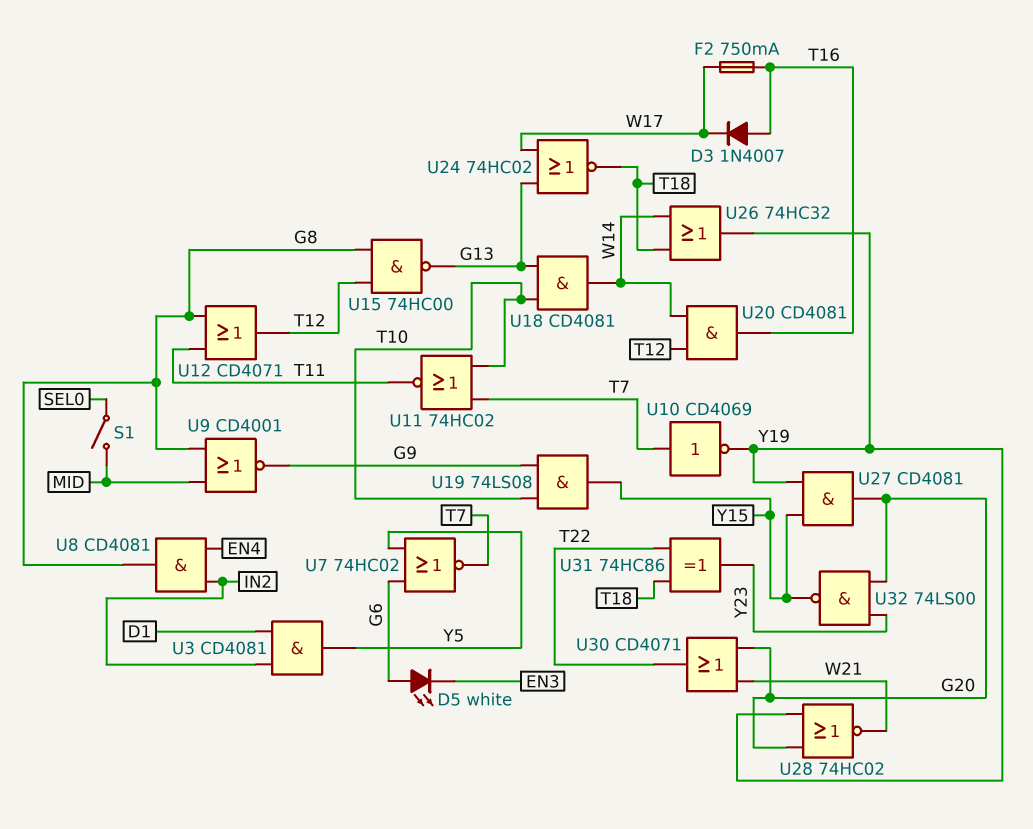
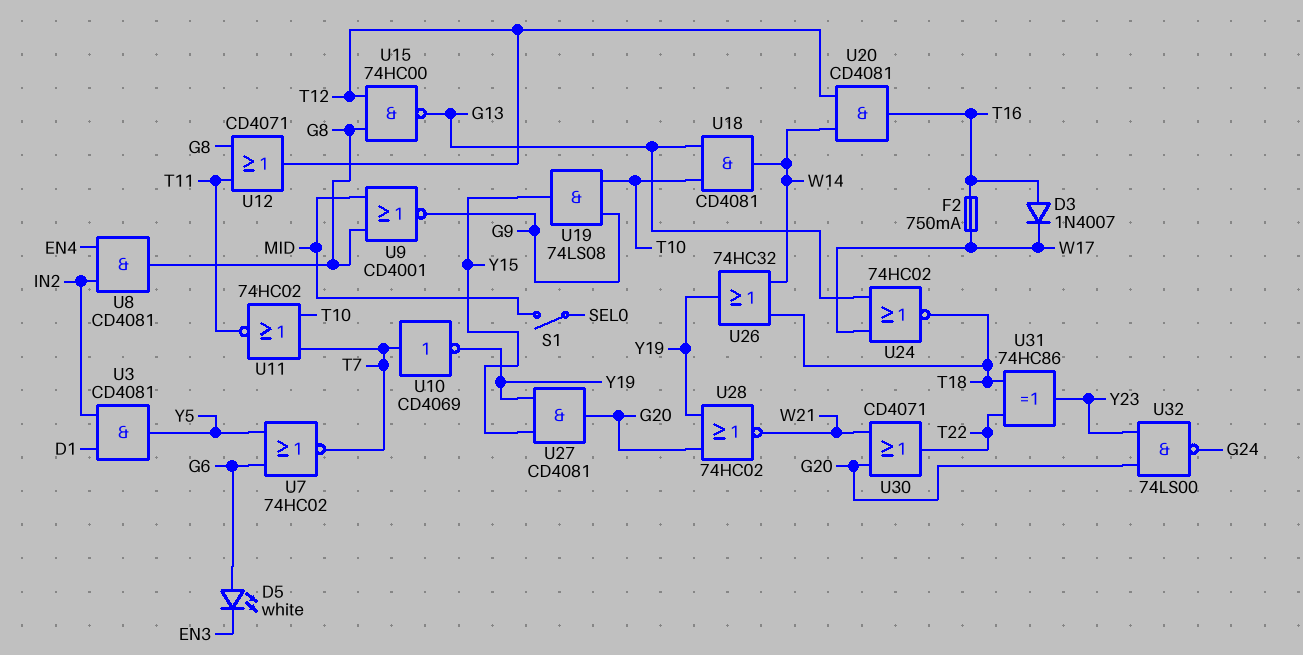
U32: NAND 74LS00 (in G20, in Y23, out Y15) -> NAND 74LS00 (in G20, in Y23, out G24)

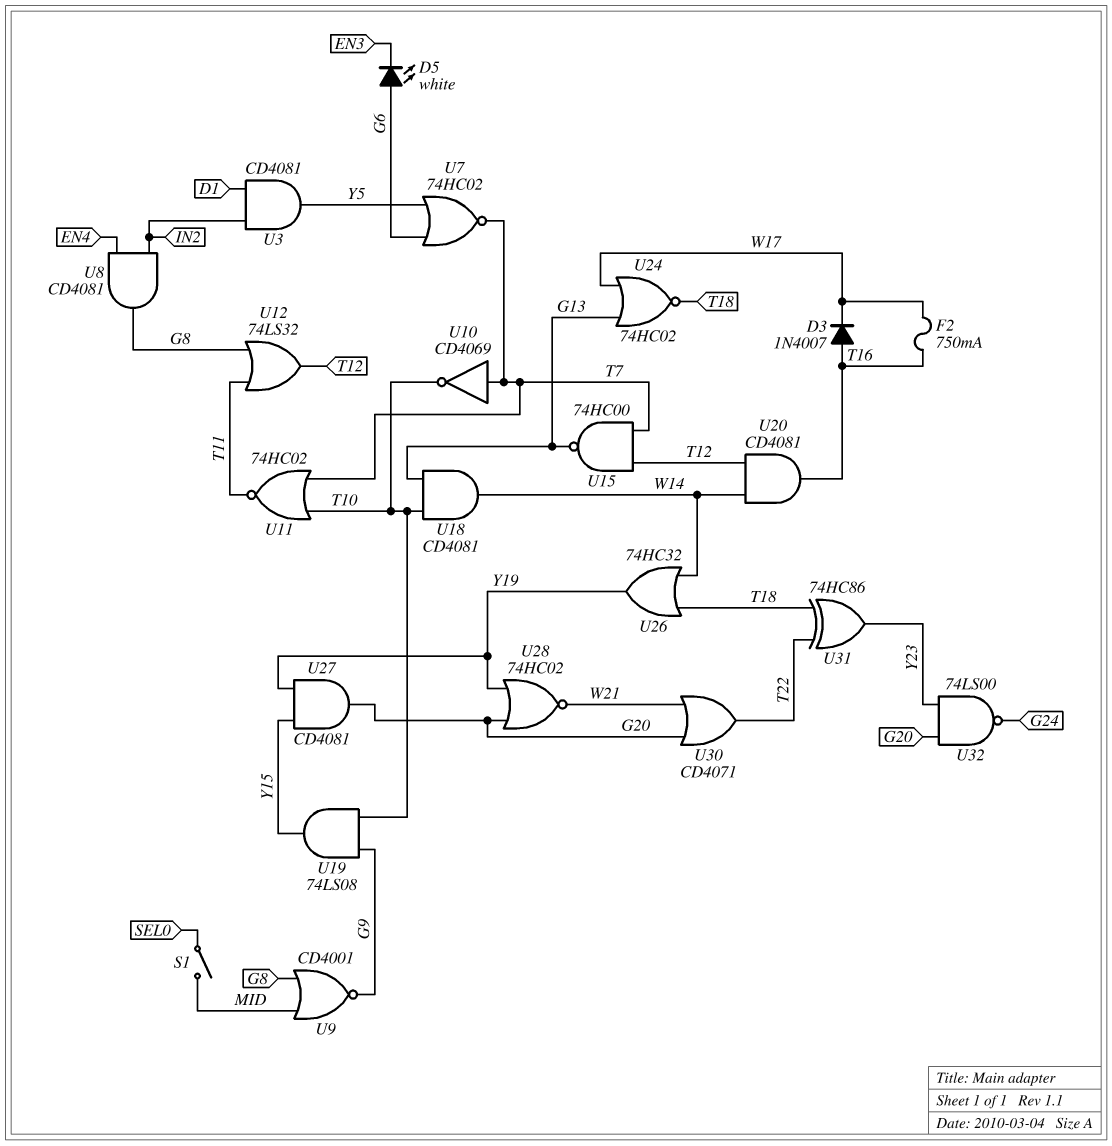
U10: NOT CD4069 (in T7, out Y19) -> NOT CD4069 (in T7, out T10)
U12: OR CD4071 (in G8, in T11, out T12) -> OR 74LS32 (in G8, in T11, out T12)
U15: NAND 74HC00 (in G8, in T12, out G13) -> NAND 74HC00 (in T7, in T12, out G13)

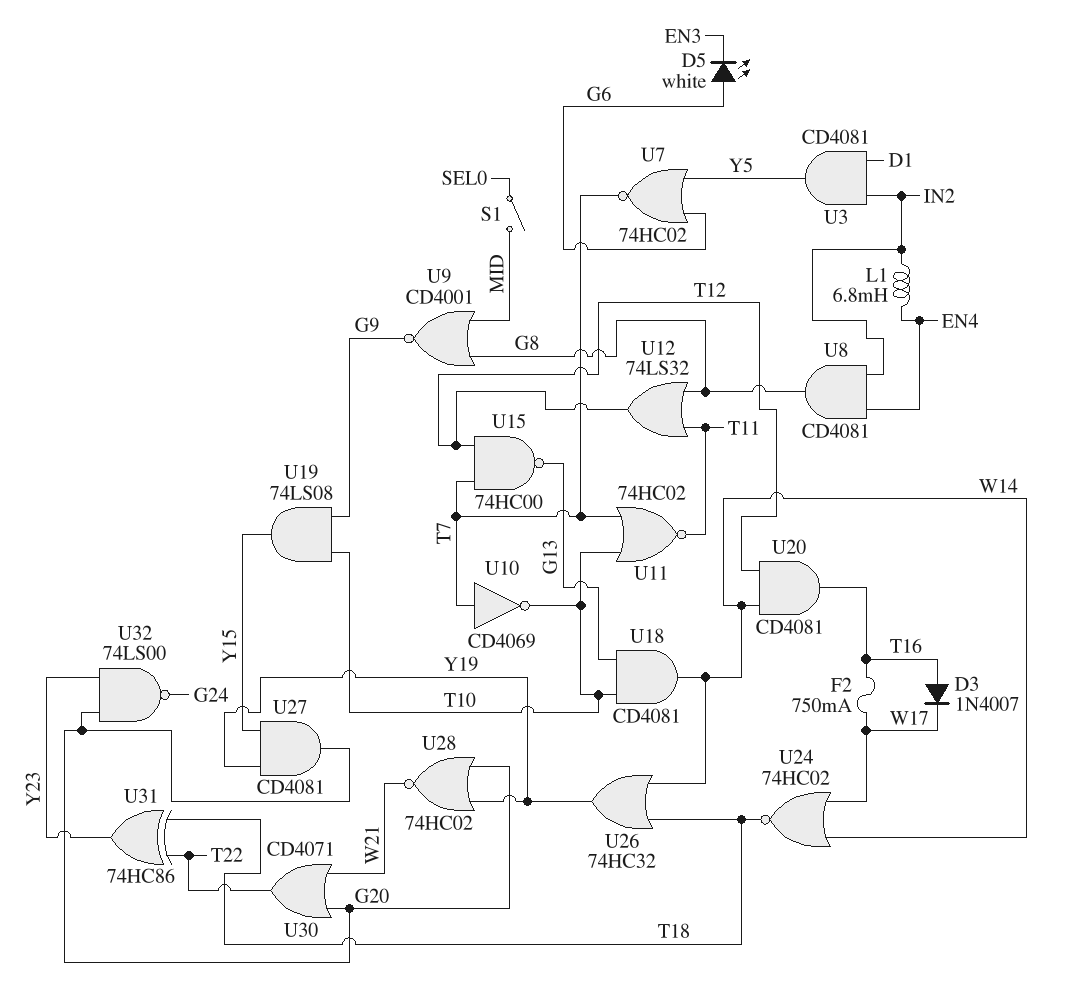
L1: none -> 6.8mH (EN4, IN2)
U24: NOR 74HC02 (in G13, in W17, out T18) -> NOR 74HC02 (in W14, in W17, out T18)

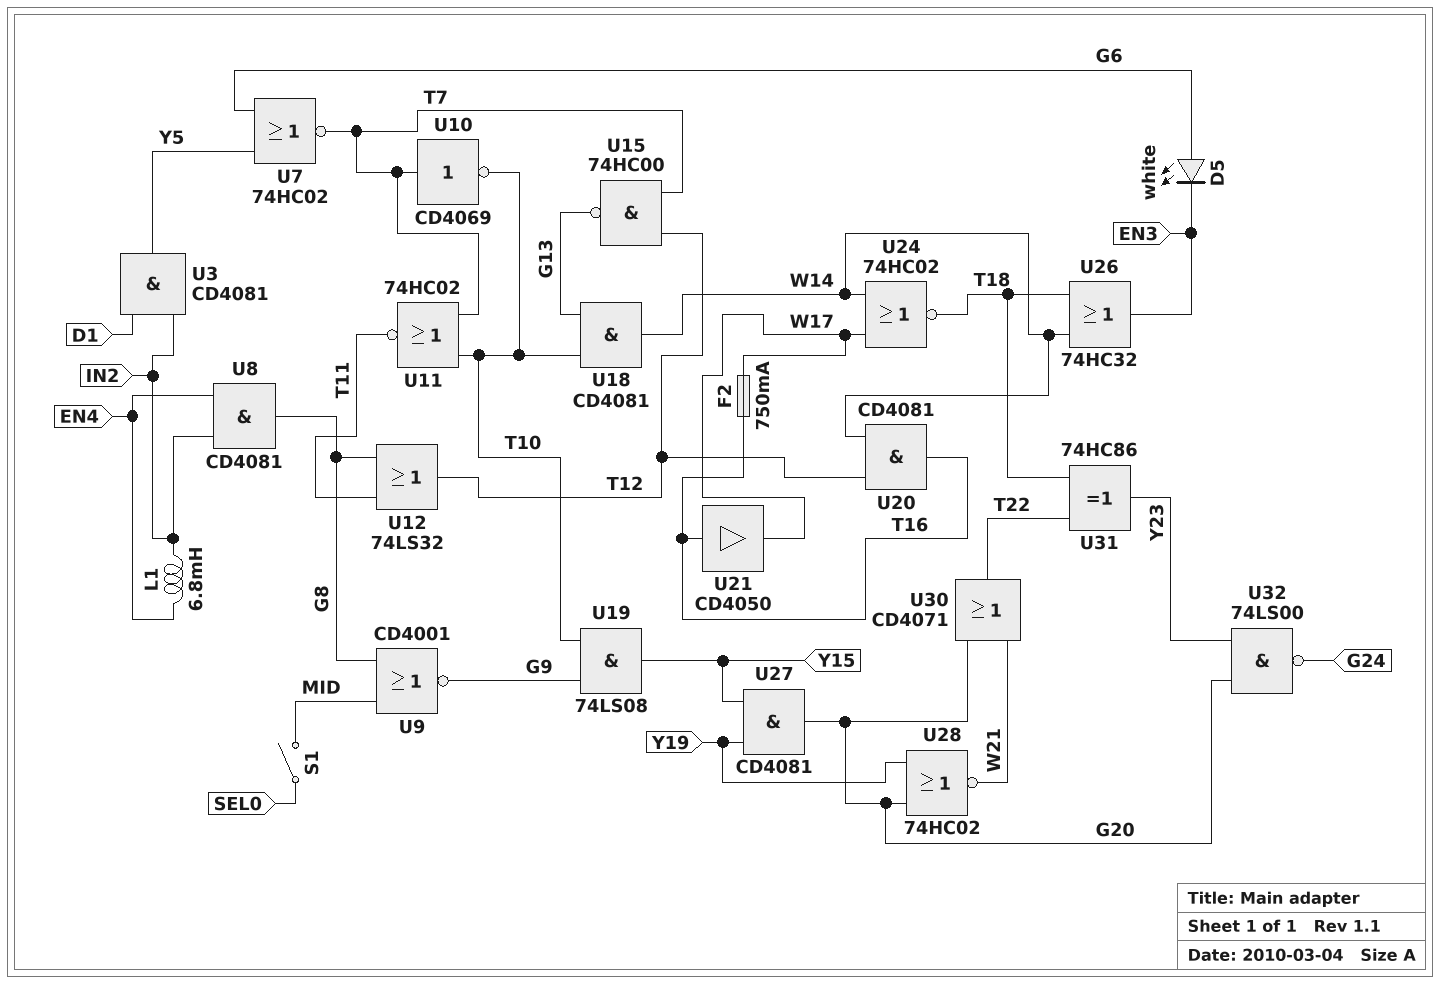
D3: diode 1N4007 (A T16, K W17) -> none
U21: none -> buffer CD4050 (in T16, out W17)
U26: OR 74HC32 (in T18, in W14, out Y19) -> OR 74HC32 (in T18, in W14, out EN3)

